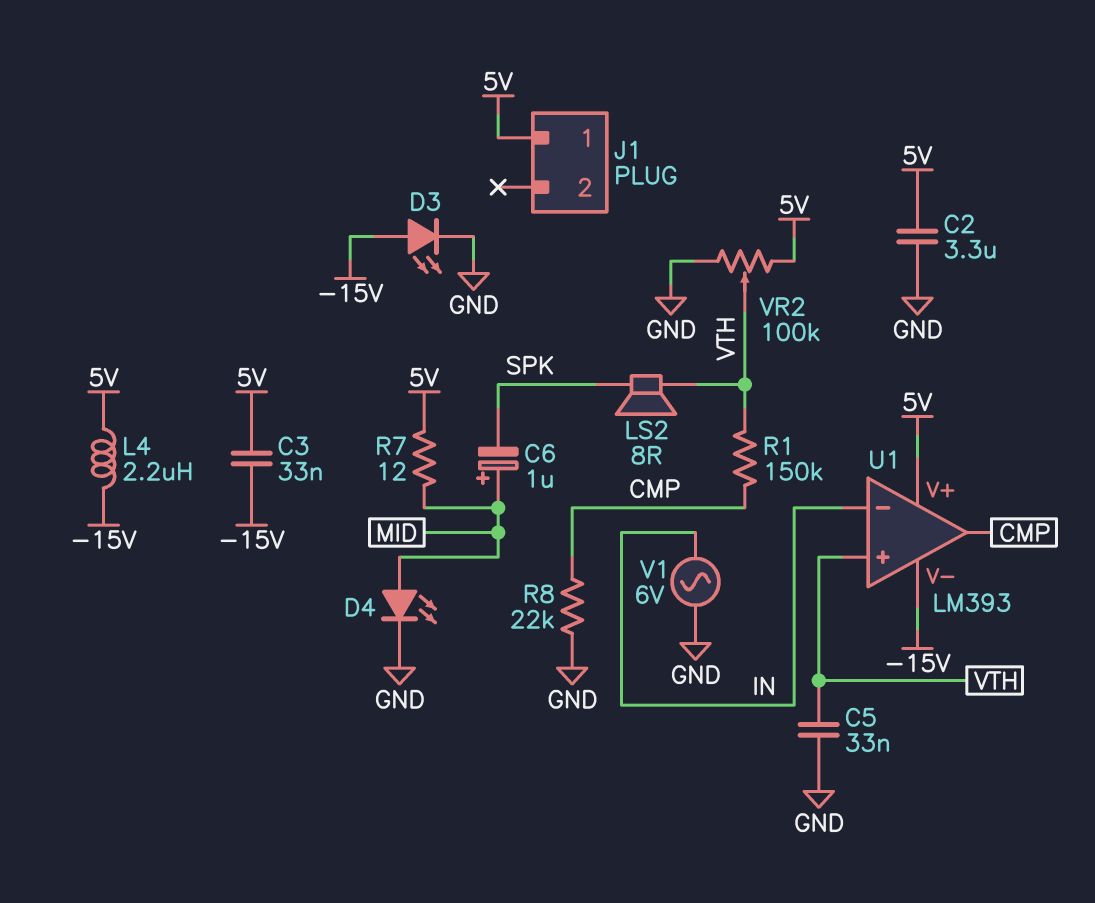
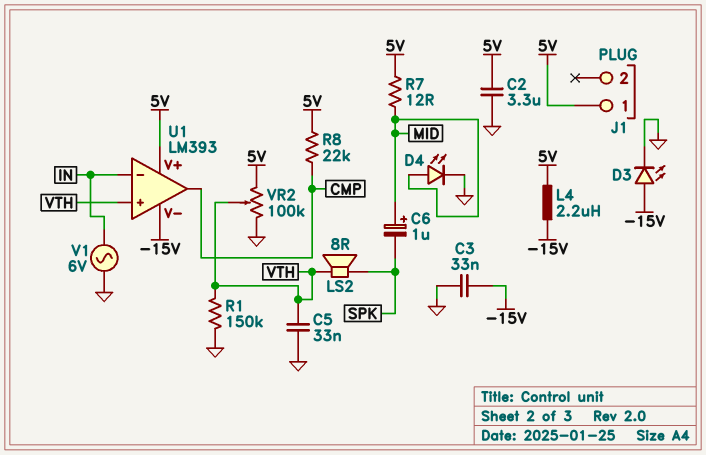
C3: 33nF (-15V, 5V) -> 33nF (-15V, GND)
R1: 150k (CMP, VTH) -> 150k (GND, VTH)
R8: 22k (CMP, GND) -> 22k (5V, CMP)

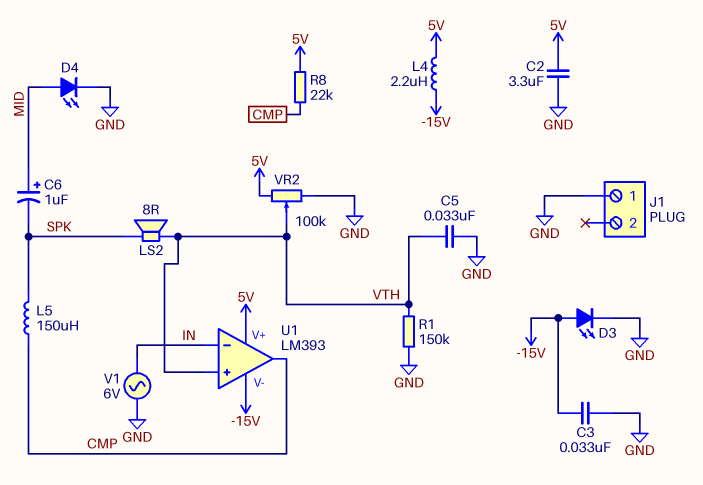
J1 pin 1: 5V -> GND
L5: none -> 150uH (CMP, SPK)
R7: 12 (5V, MID) -> none

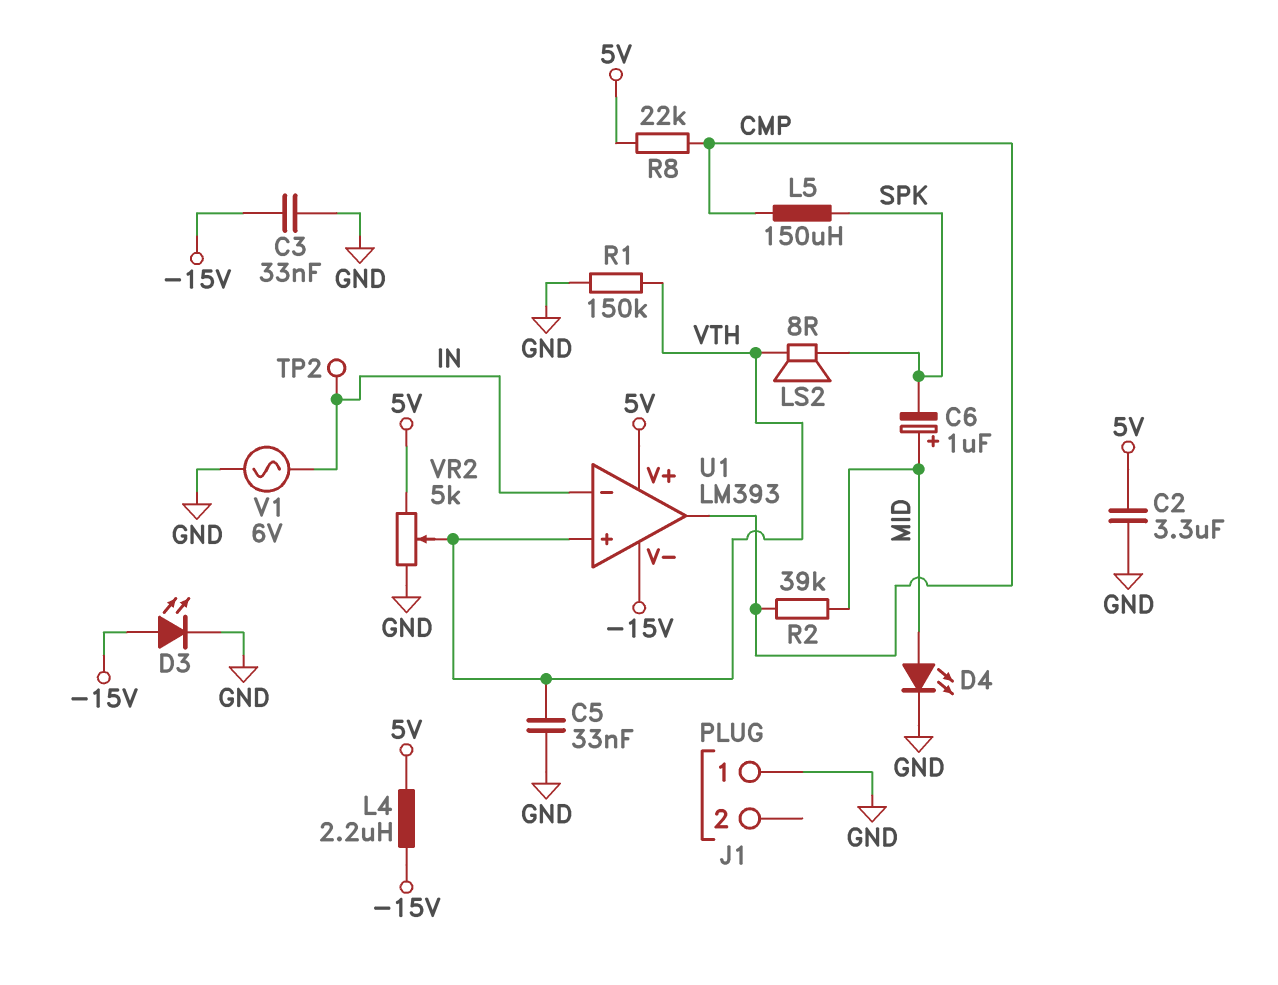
R2: none -> 39k (CMP, MID)
TP2: none -> test point (IN)
VR2: 100k (5V, GND, wiper VTH) -> 5k (5V, GND, wiper VTH)

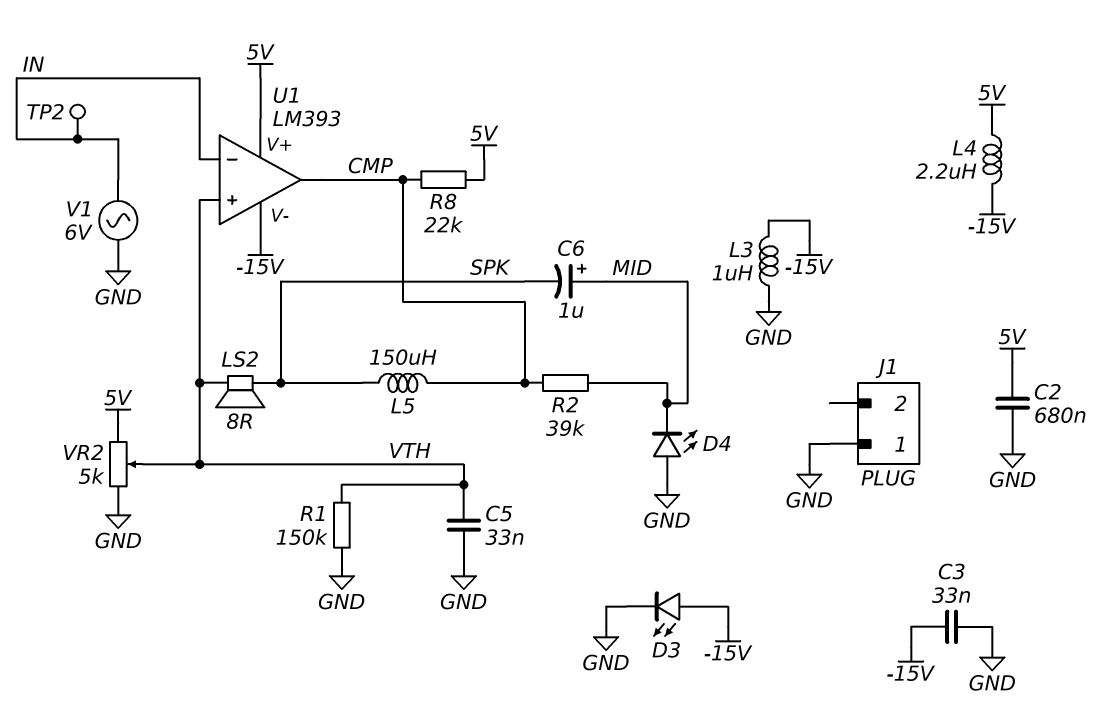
C2: 3.3uF (5V, GND) -> 680nF (5V, GND)
D4: LED (A MID, K GND) -> LED (A GND, K MID)
L3: none -> 1uH (-15V, GND)

